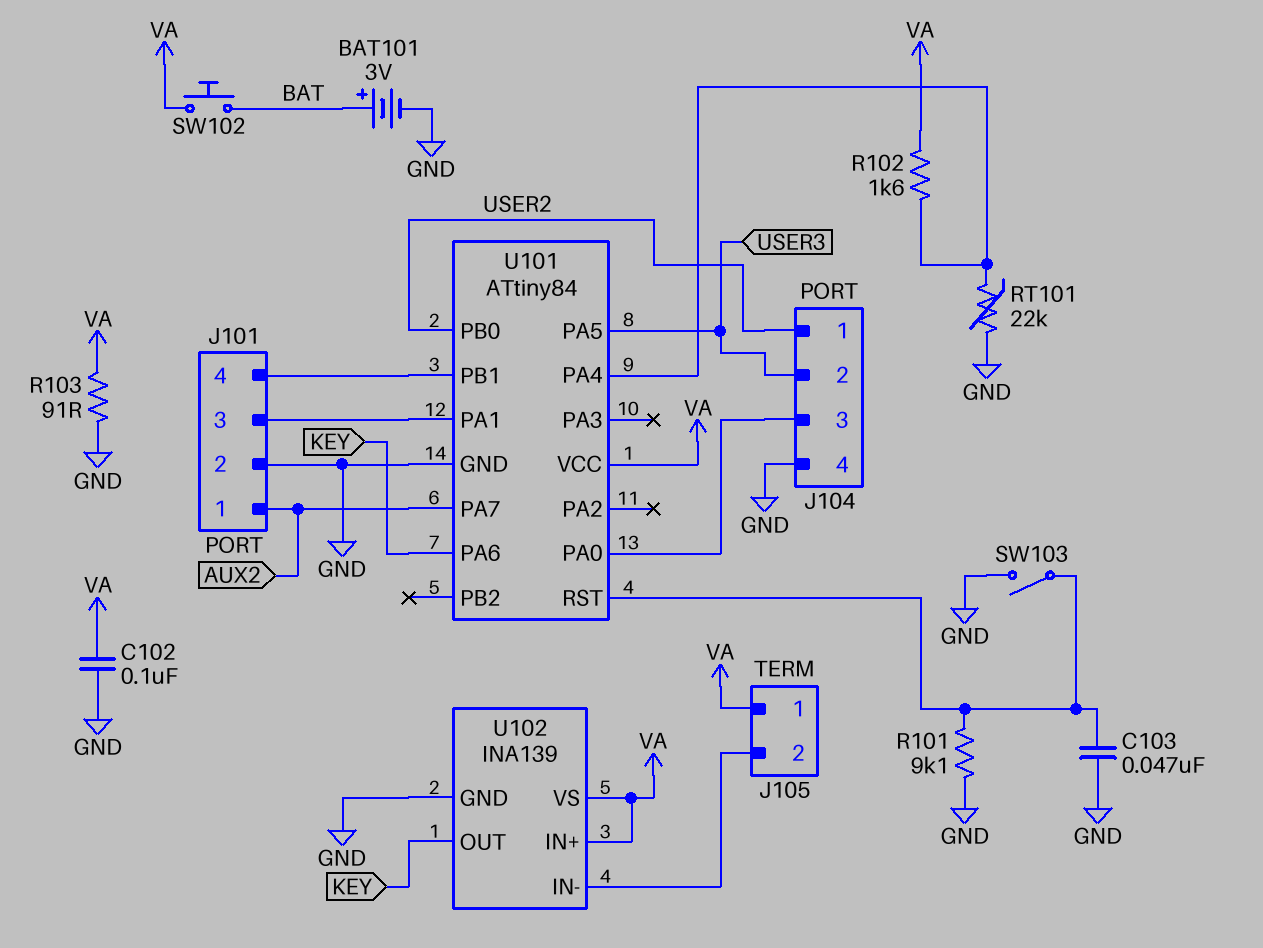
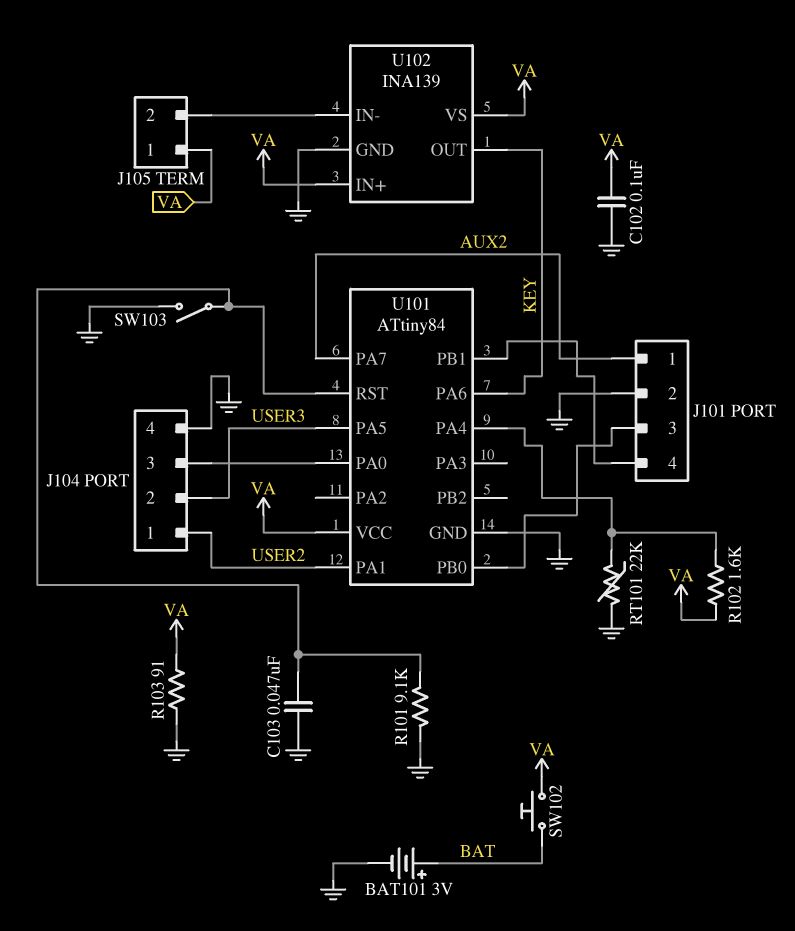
U101 pin PA1: J101/3 -> USER2
U101 pin PB0: USER2 -> J101/3

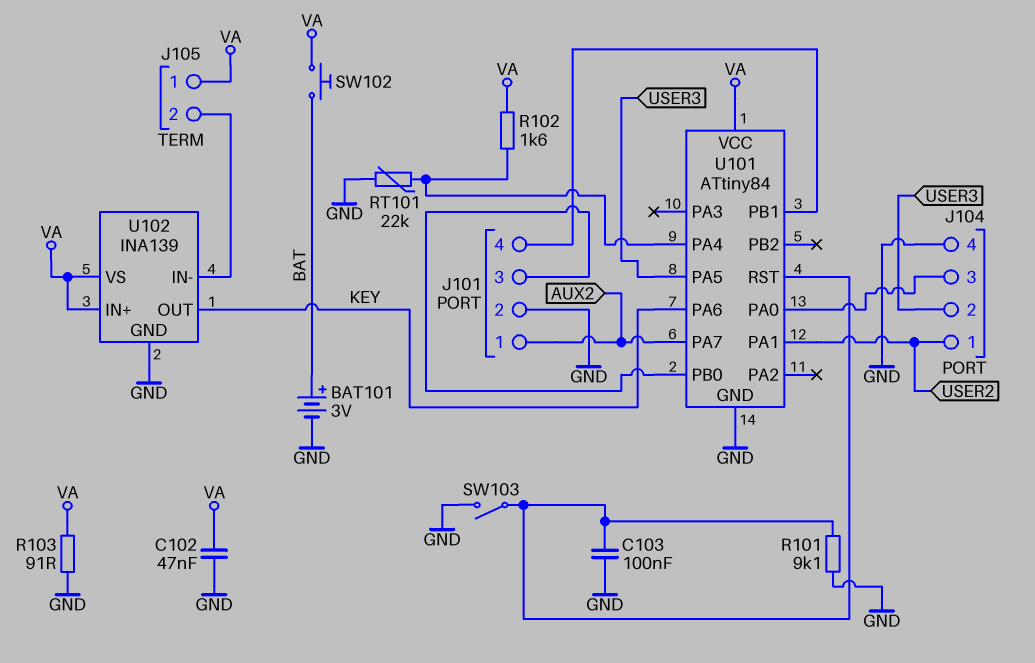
C102: 100nF (GND, VA) -> 47nF (GND, VA)
C103: 47nF (GND, U101/RST) -> 100nF (GND, U101/RST)

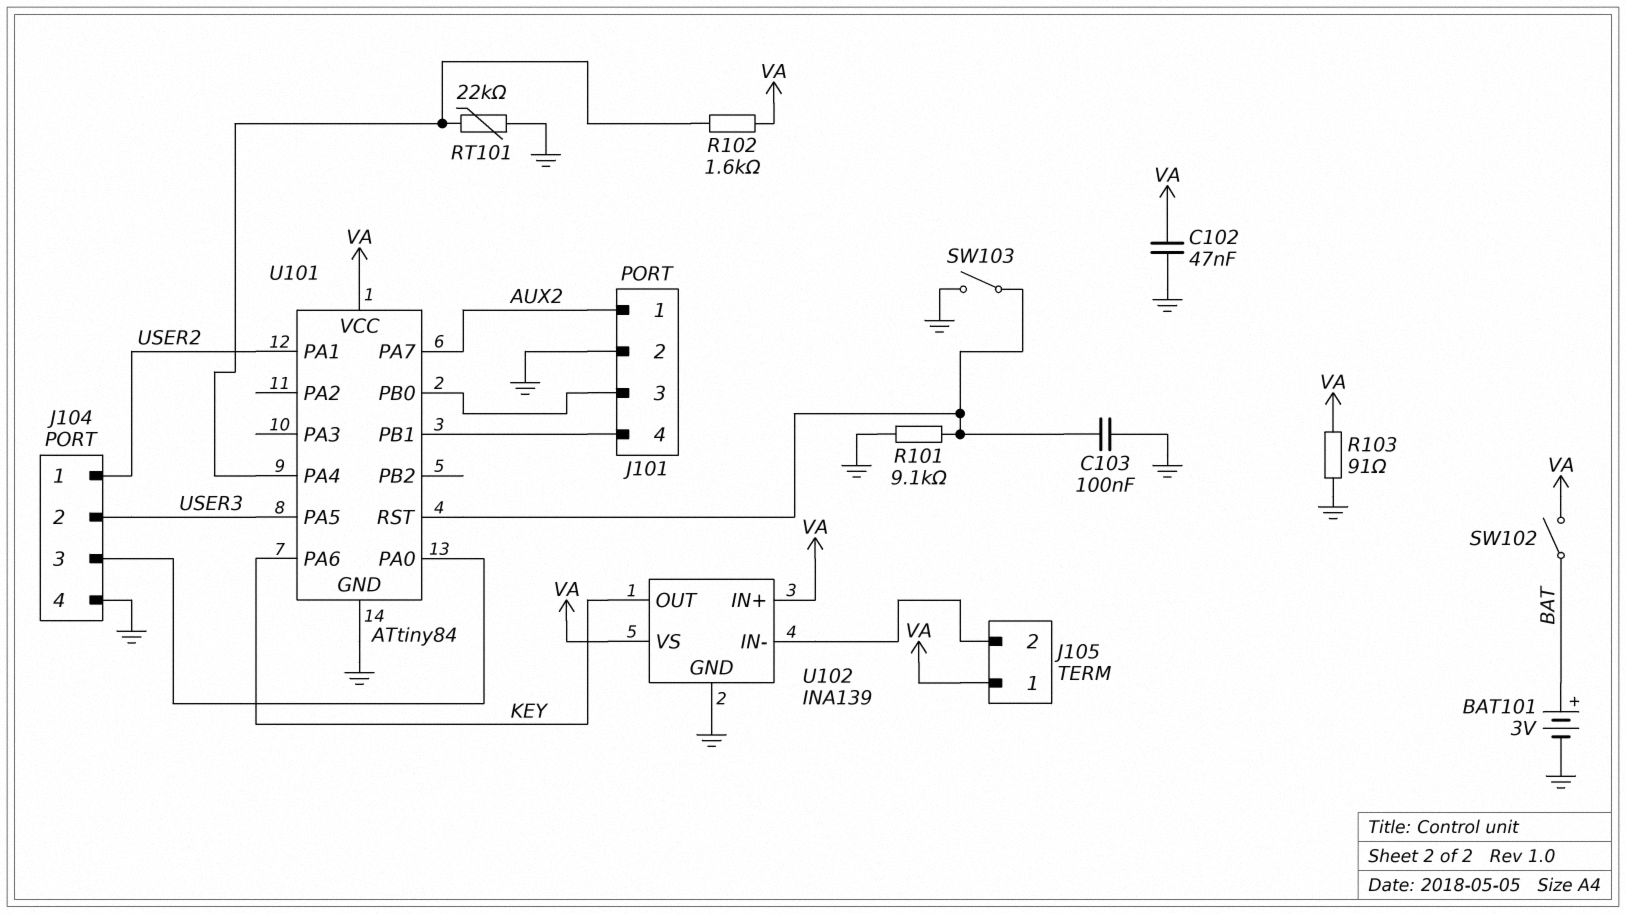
SW102: button (BAT, VA) -> switch (BAT, VA)

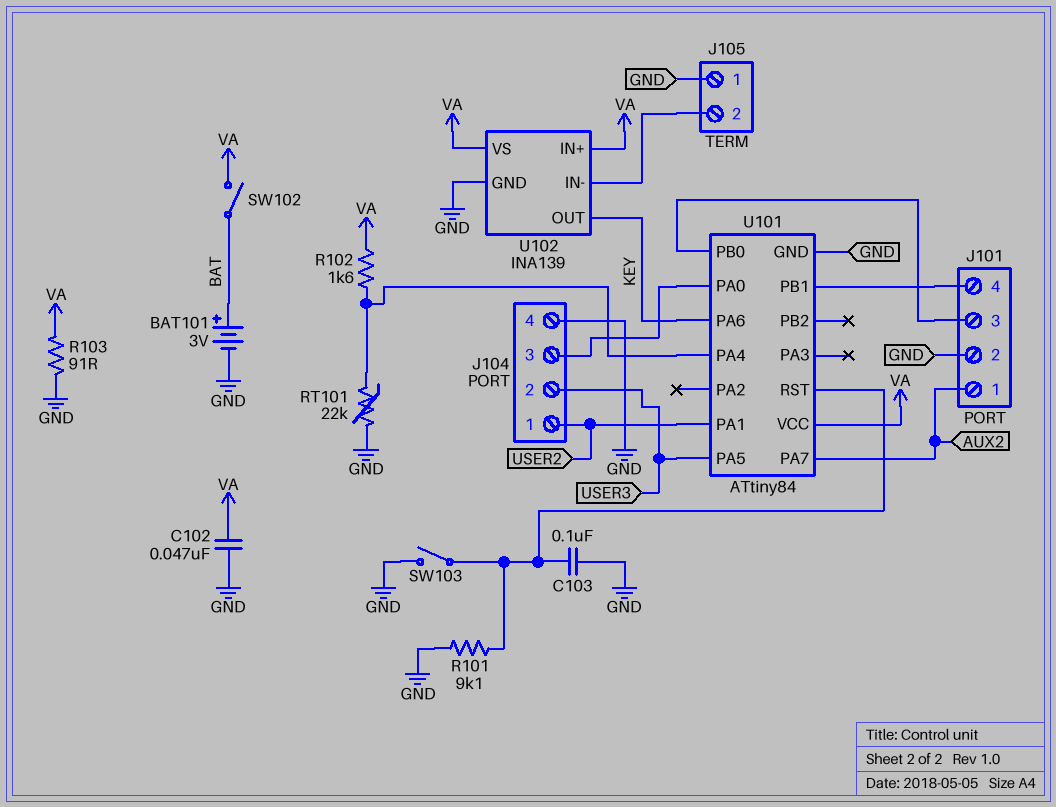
J105 pin 1: VA -> GND

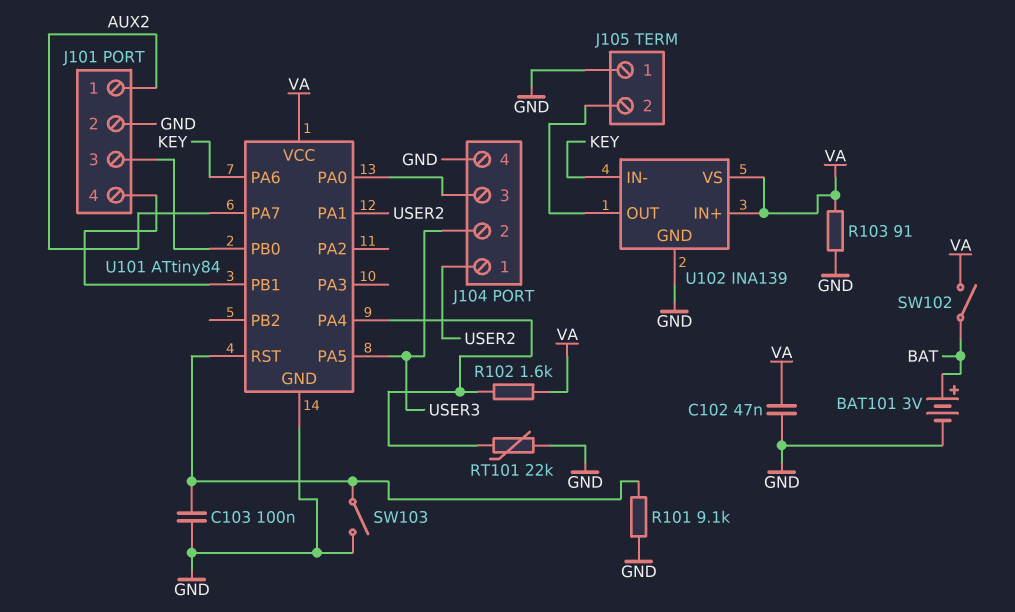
U102 pin IN-: J105/2 -> KEY
U102 pin OUT: KEY -> J105/2

